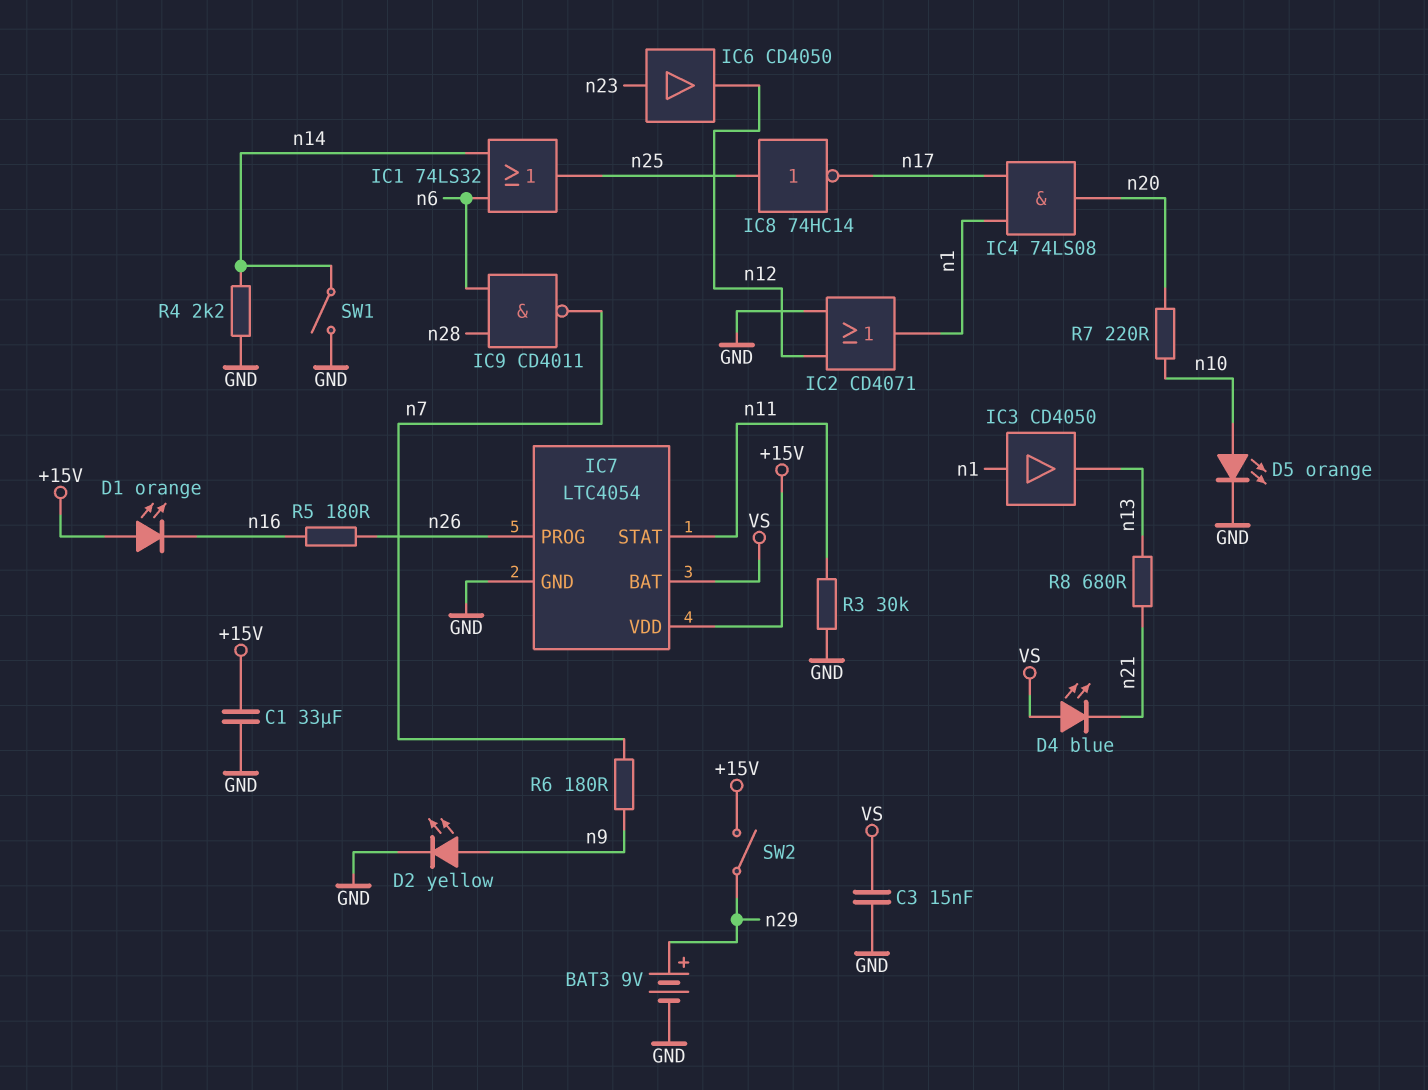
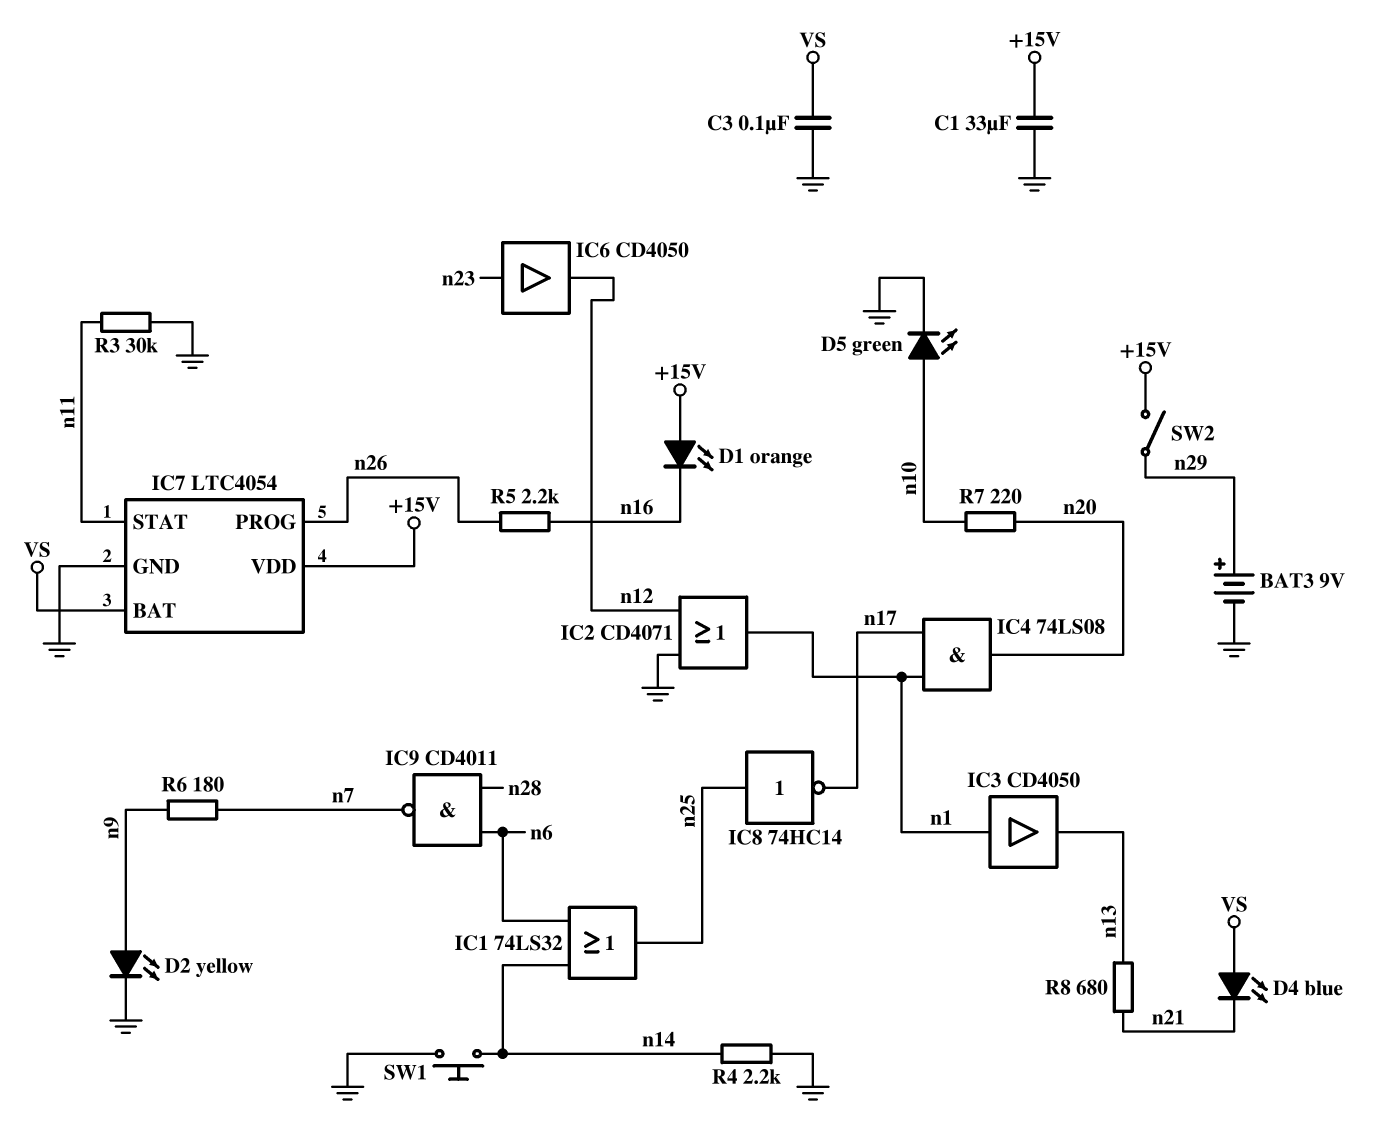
C3: 15nF (GND, VS) -> 100nF (GND, VS)
D5: LED orange (A n10, K GND) -> LED green (A n10, K GND)
R5: 180 (n16, n26) -> 2.2k (n16, n26)
SW1: switch (GND, n14) -> button (GND, n14)

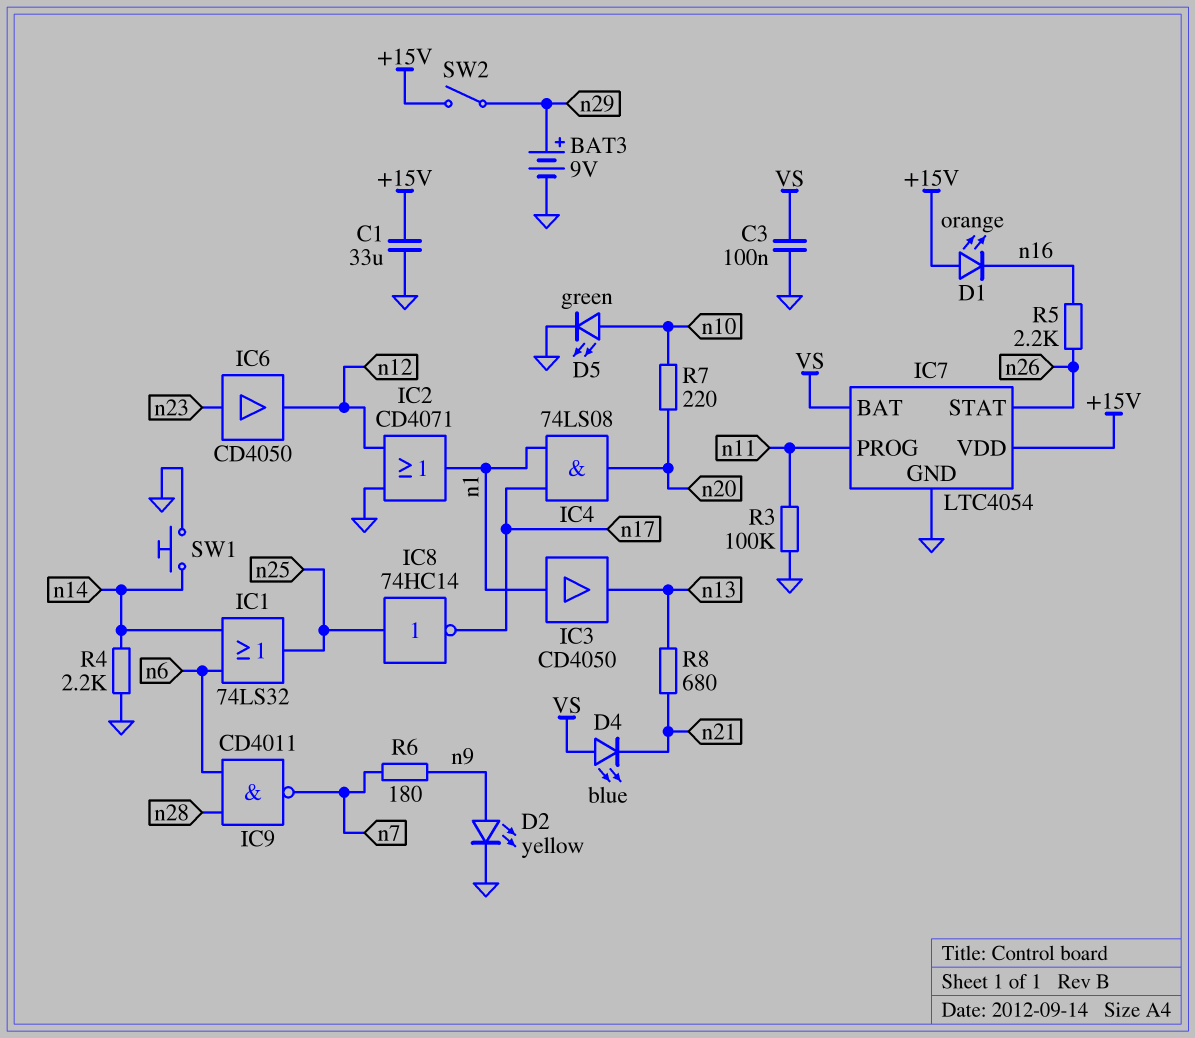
IC7 pin PROG: n26 -> n11
IC7 pin STAT: n11 -> n26
R3: 30k (GND, n11) -> 100k (GND, n11)

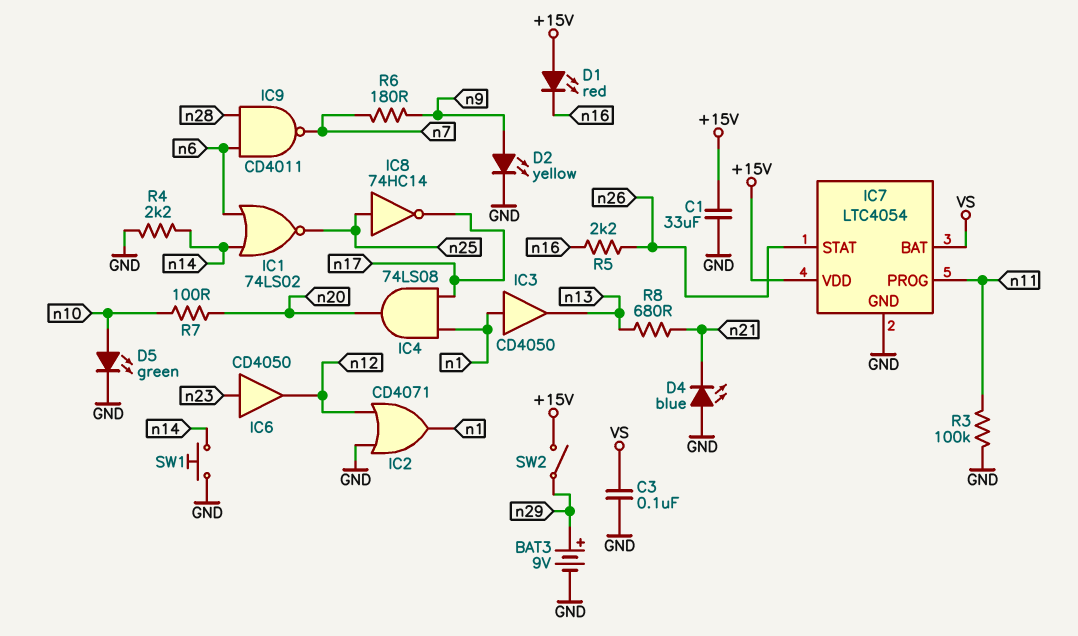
D1: LED orange (A +15V, K n16) -> LED red (A +15V, K n16)
D4: LED blue (A VS, K n21) -> LED blue (A GND, K n21)
IC1: OR 74LS32 (in n6, in n14, out n25) -> NOR 74LS02 (in n6, in n14, out n25)
R7: 220 (n10, n20) -> 100 (n10, n20)

